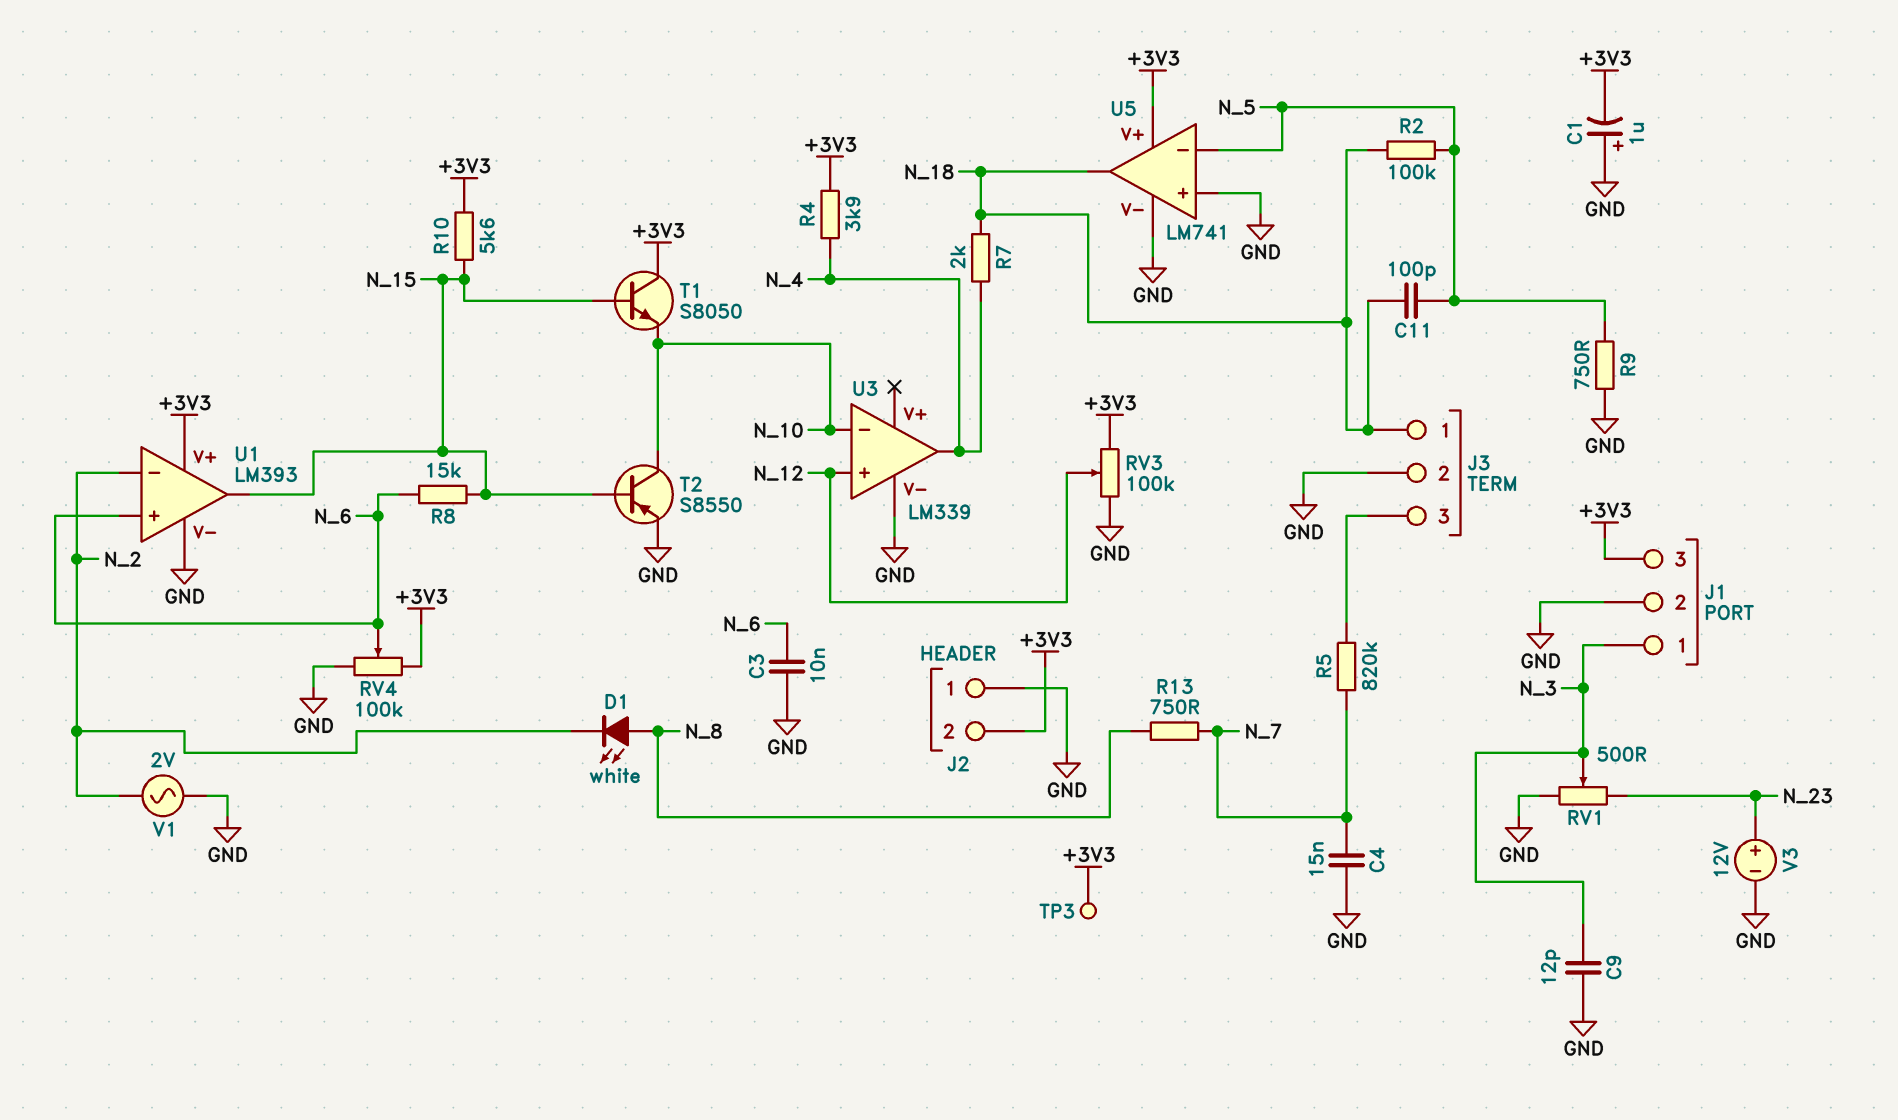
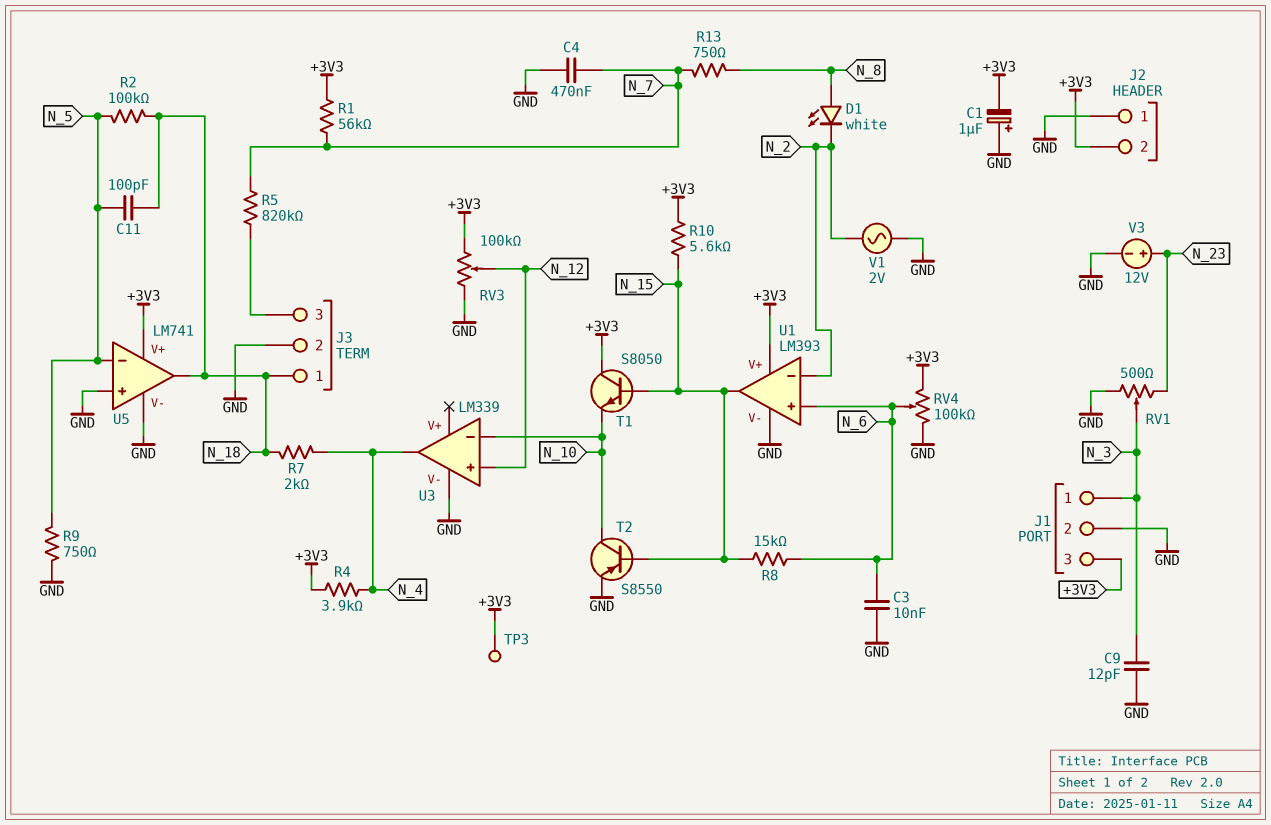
C4: 15nF (GND, N_7) -> 470nF (GND, N_7)
R1: none -> 56k (+3V3, N_7)

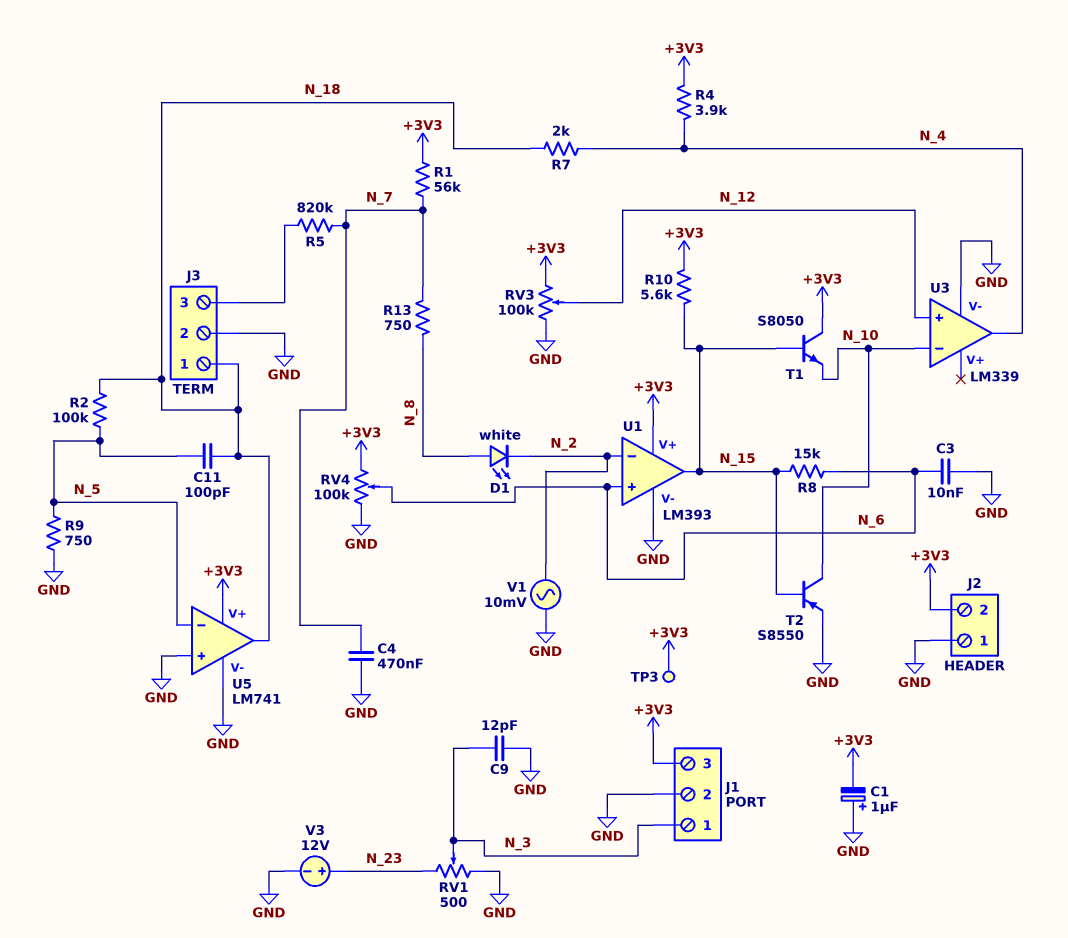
V1: AC 2V (GND, N_2) -> AC 10mV (GND, N_2)

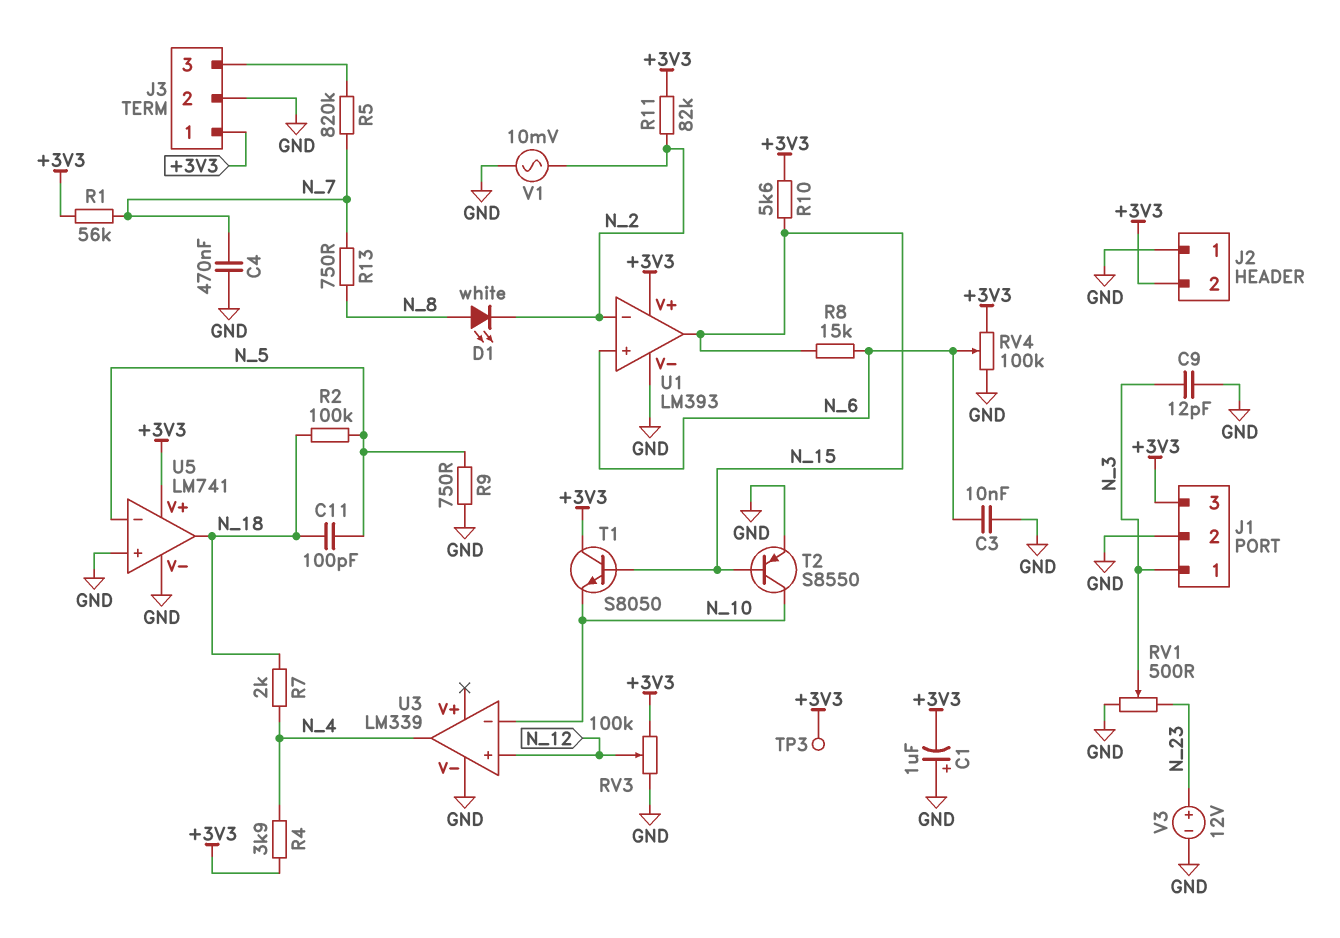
J3 pin 1: N_18 -> +3V3
R11: none -> 82k (+3V3, N_2)

